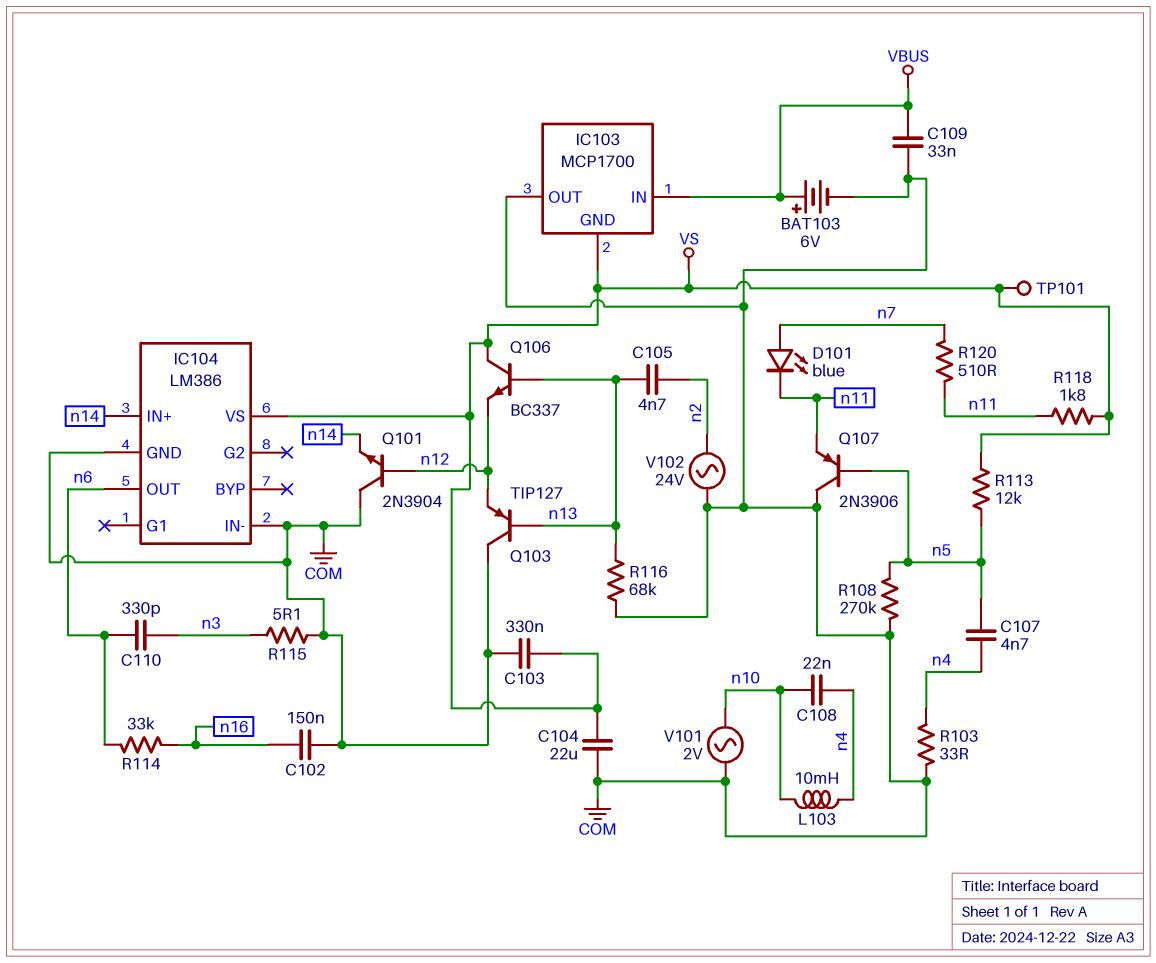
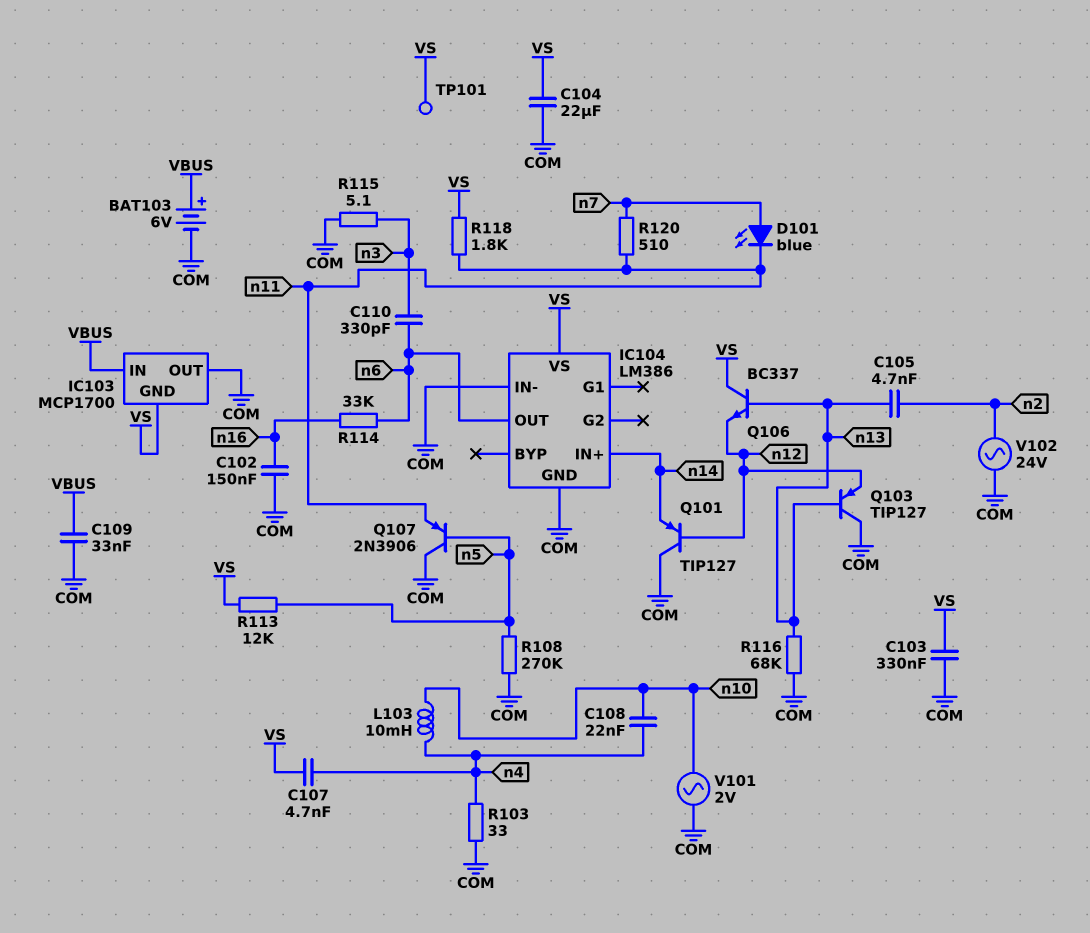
C107: 4.7nF (n4, n5) -> 4.7nF (VS, n4)
Q101: NPN 2N3904 (B n12, C COM, E n14) -> PNP TIP127 (B n12, C COM, E n14)

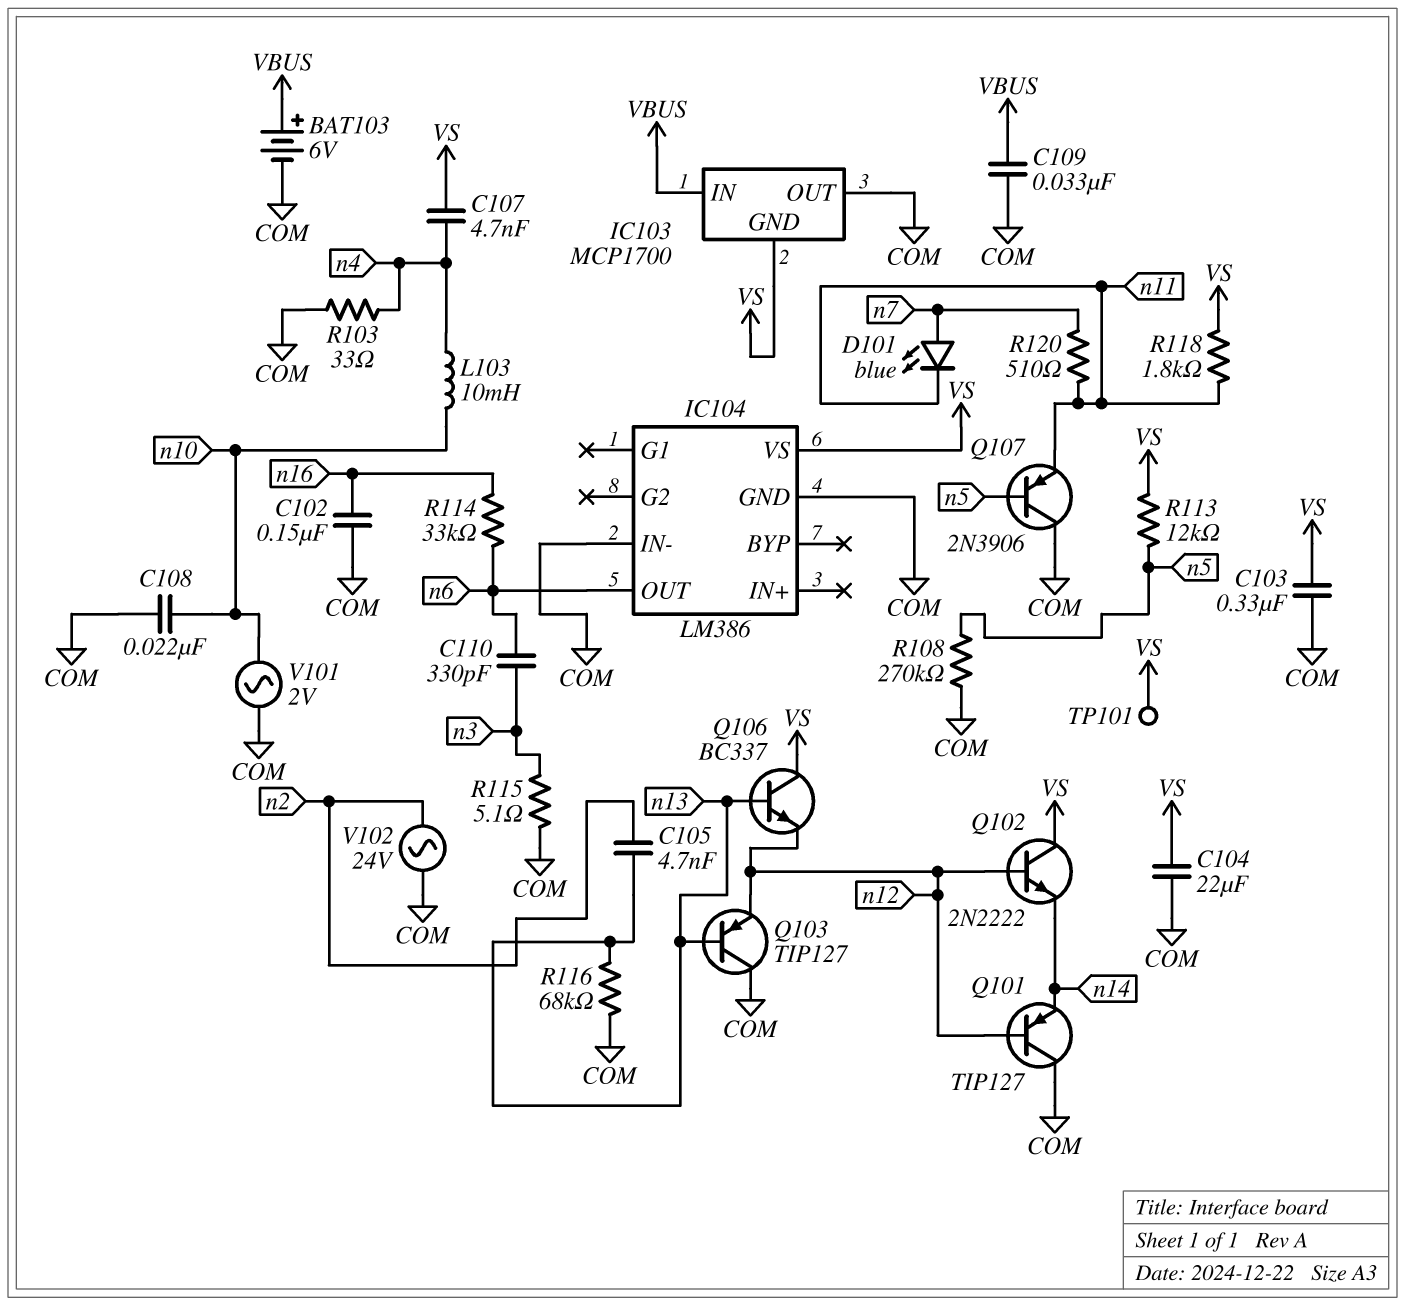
C108: 22nF (n4, n10) -> 22nF (COM, n10)
IC104 pin IN+: n14 -> none
Q102: none -> NPN 2N2222 (B n12, C VS, E n14)

